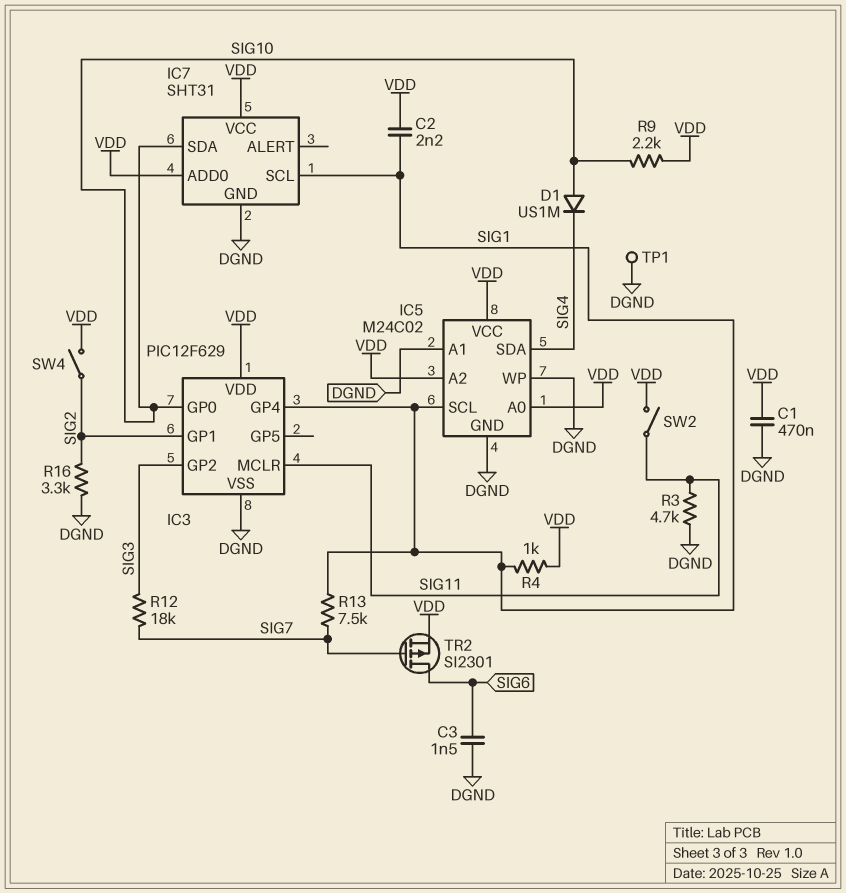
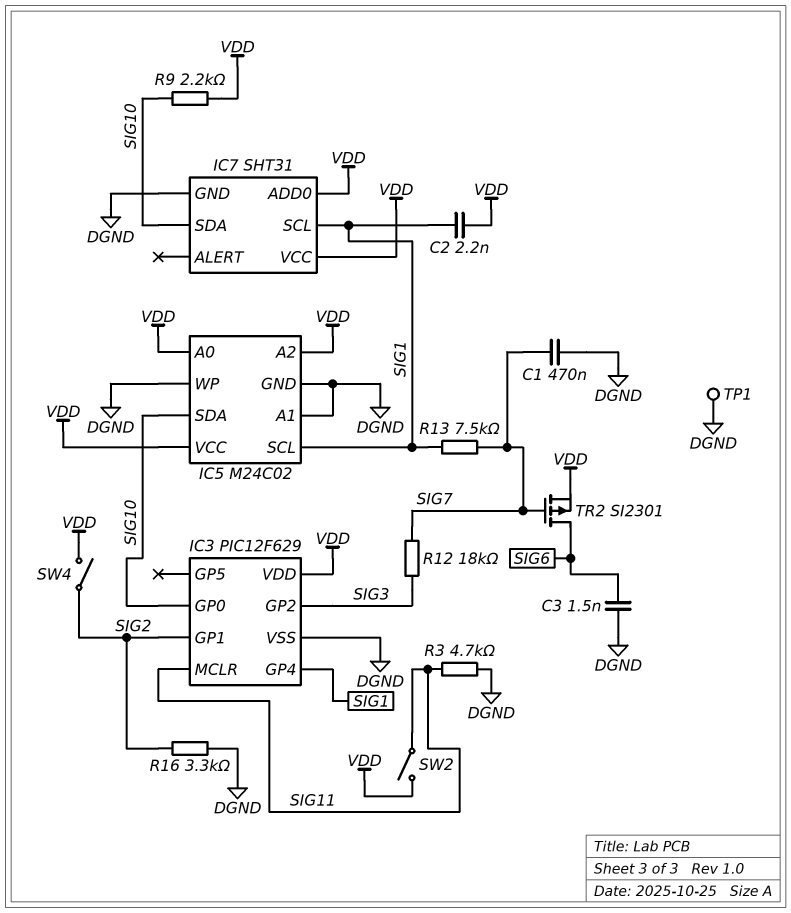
C1: 470nF (DGND, VDD) -> 470nF (DGND, SIG7)
D1: diode US1M (A SIG10, K SIG4) -> none
IC5 pin SDA: SIG4 -> SIG10
R4: 1k (SIG1, VDD) -> none

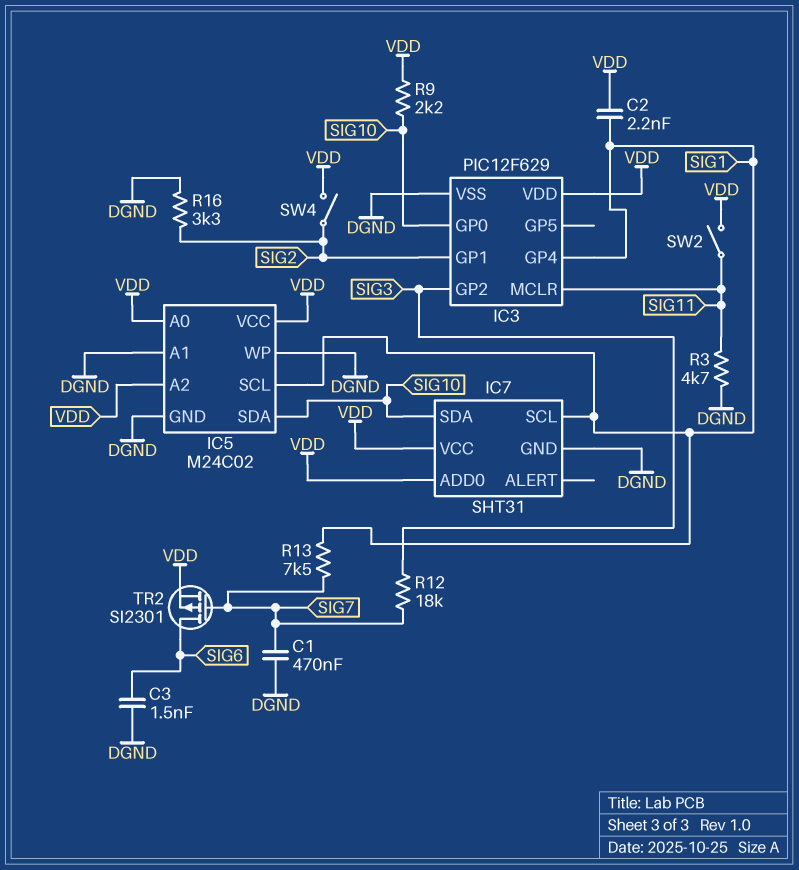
TP1: test point (DGND) -> none

